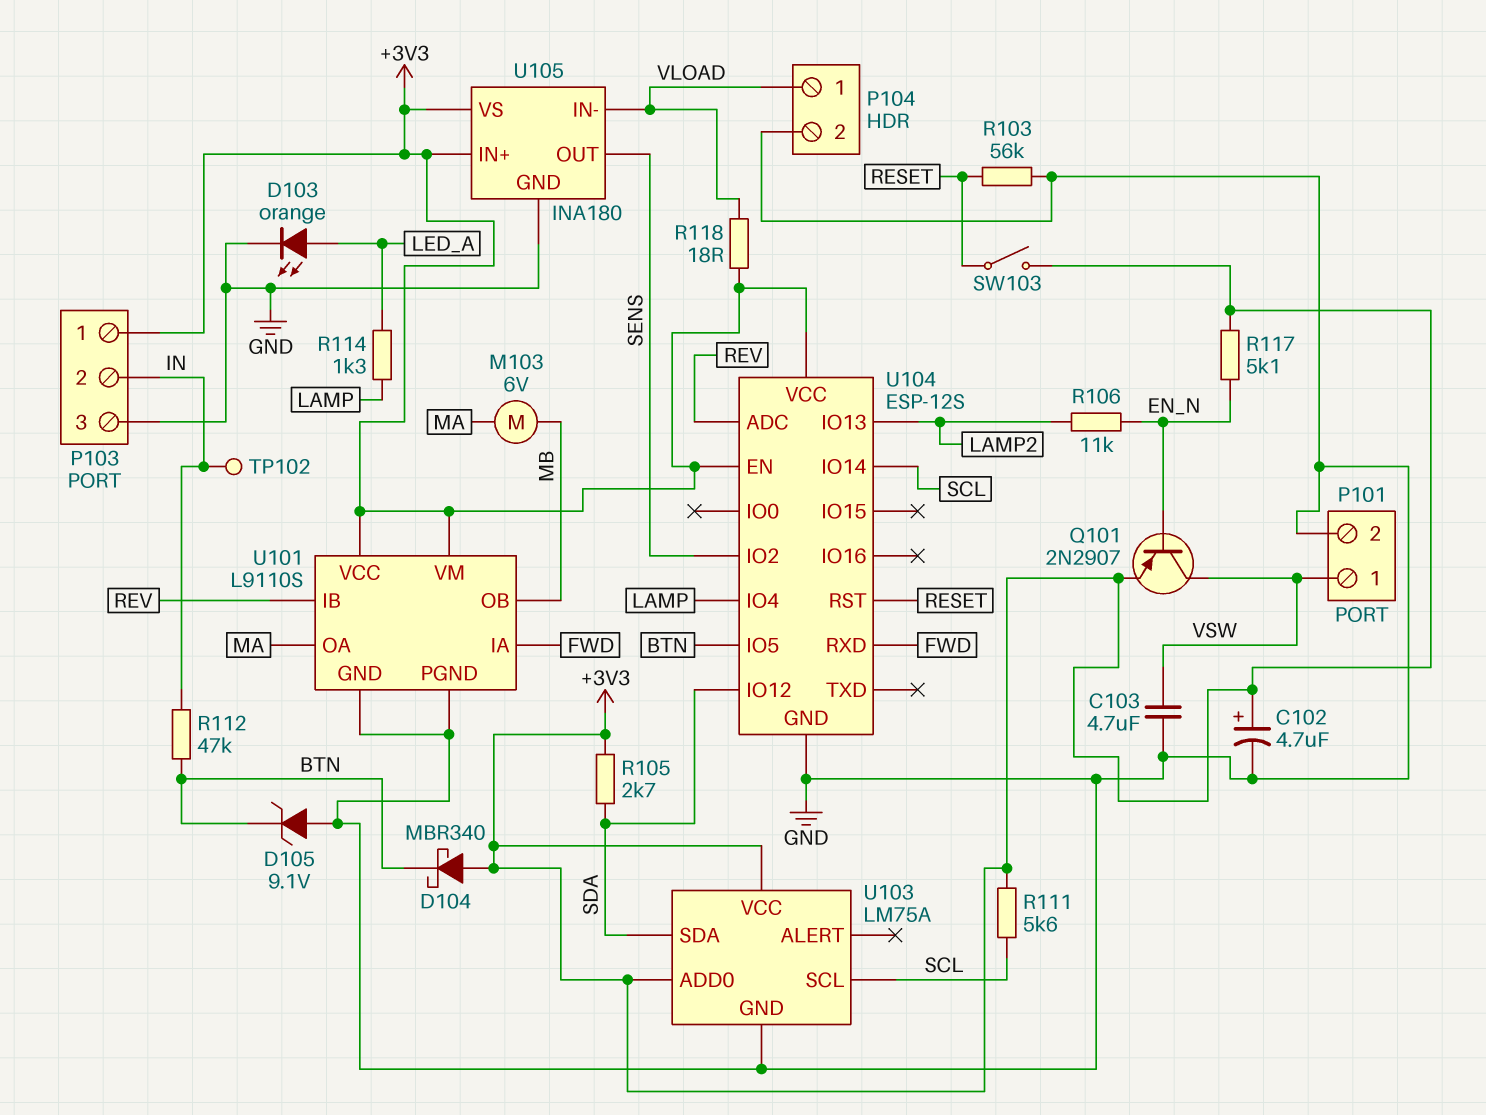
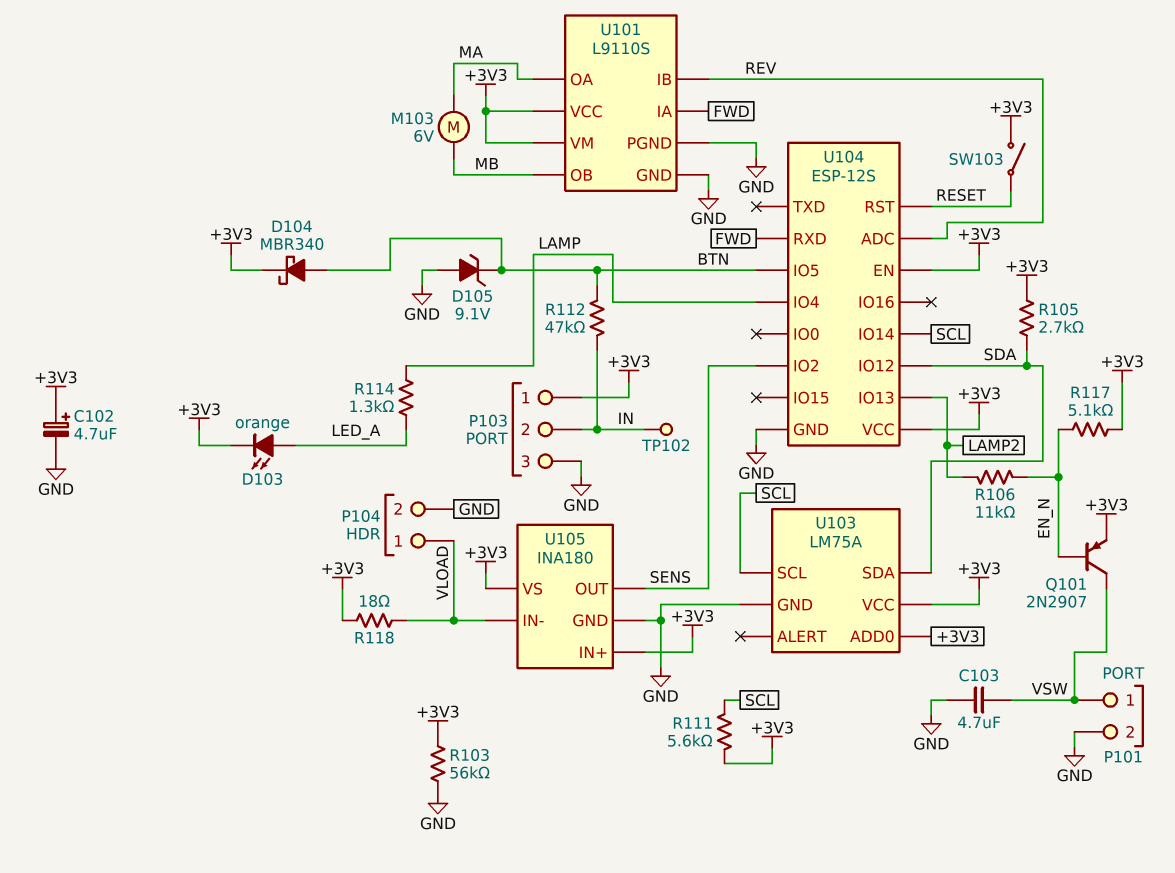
D103: LED orange (A LED_A, K GND) -> LED orange (A LED_A, K +3V3)
D104: schottky MBR340 (A +3V3, K BTN) -> schottky MBR340 (A BTN, K +3V3)
R103: 56k (GND, RESET) -> 56k (+3V3, GND)

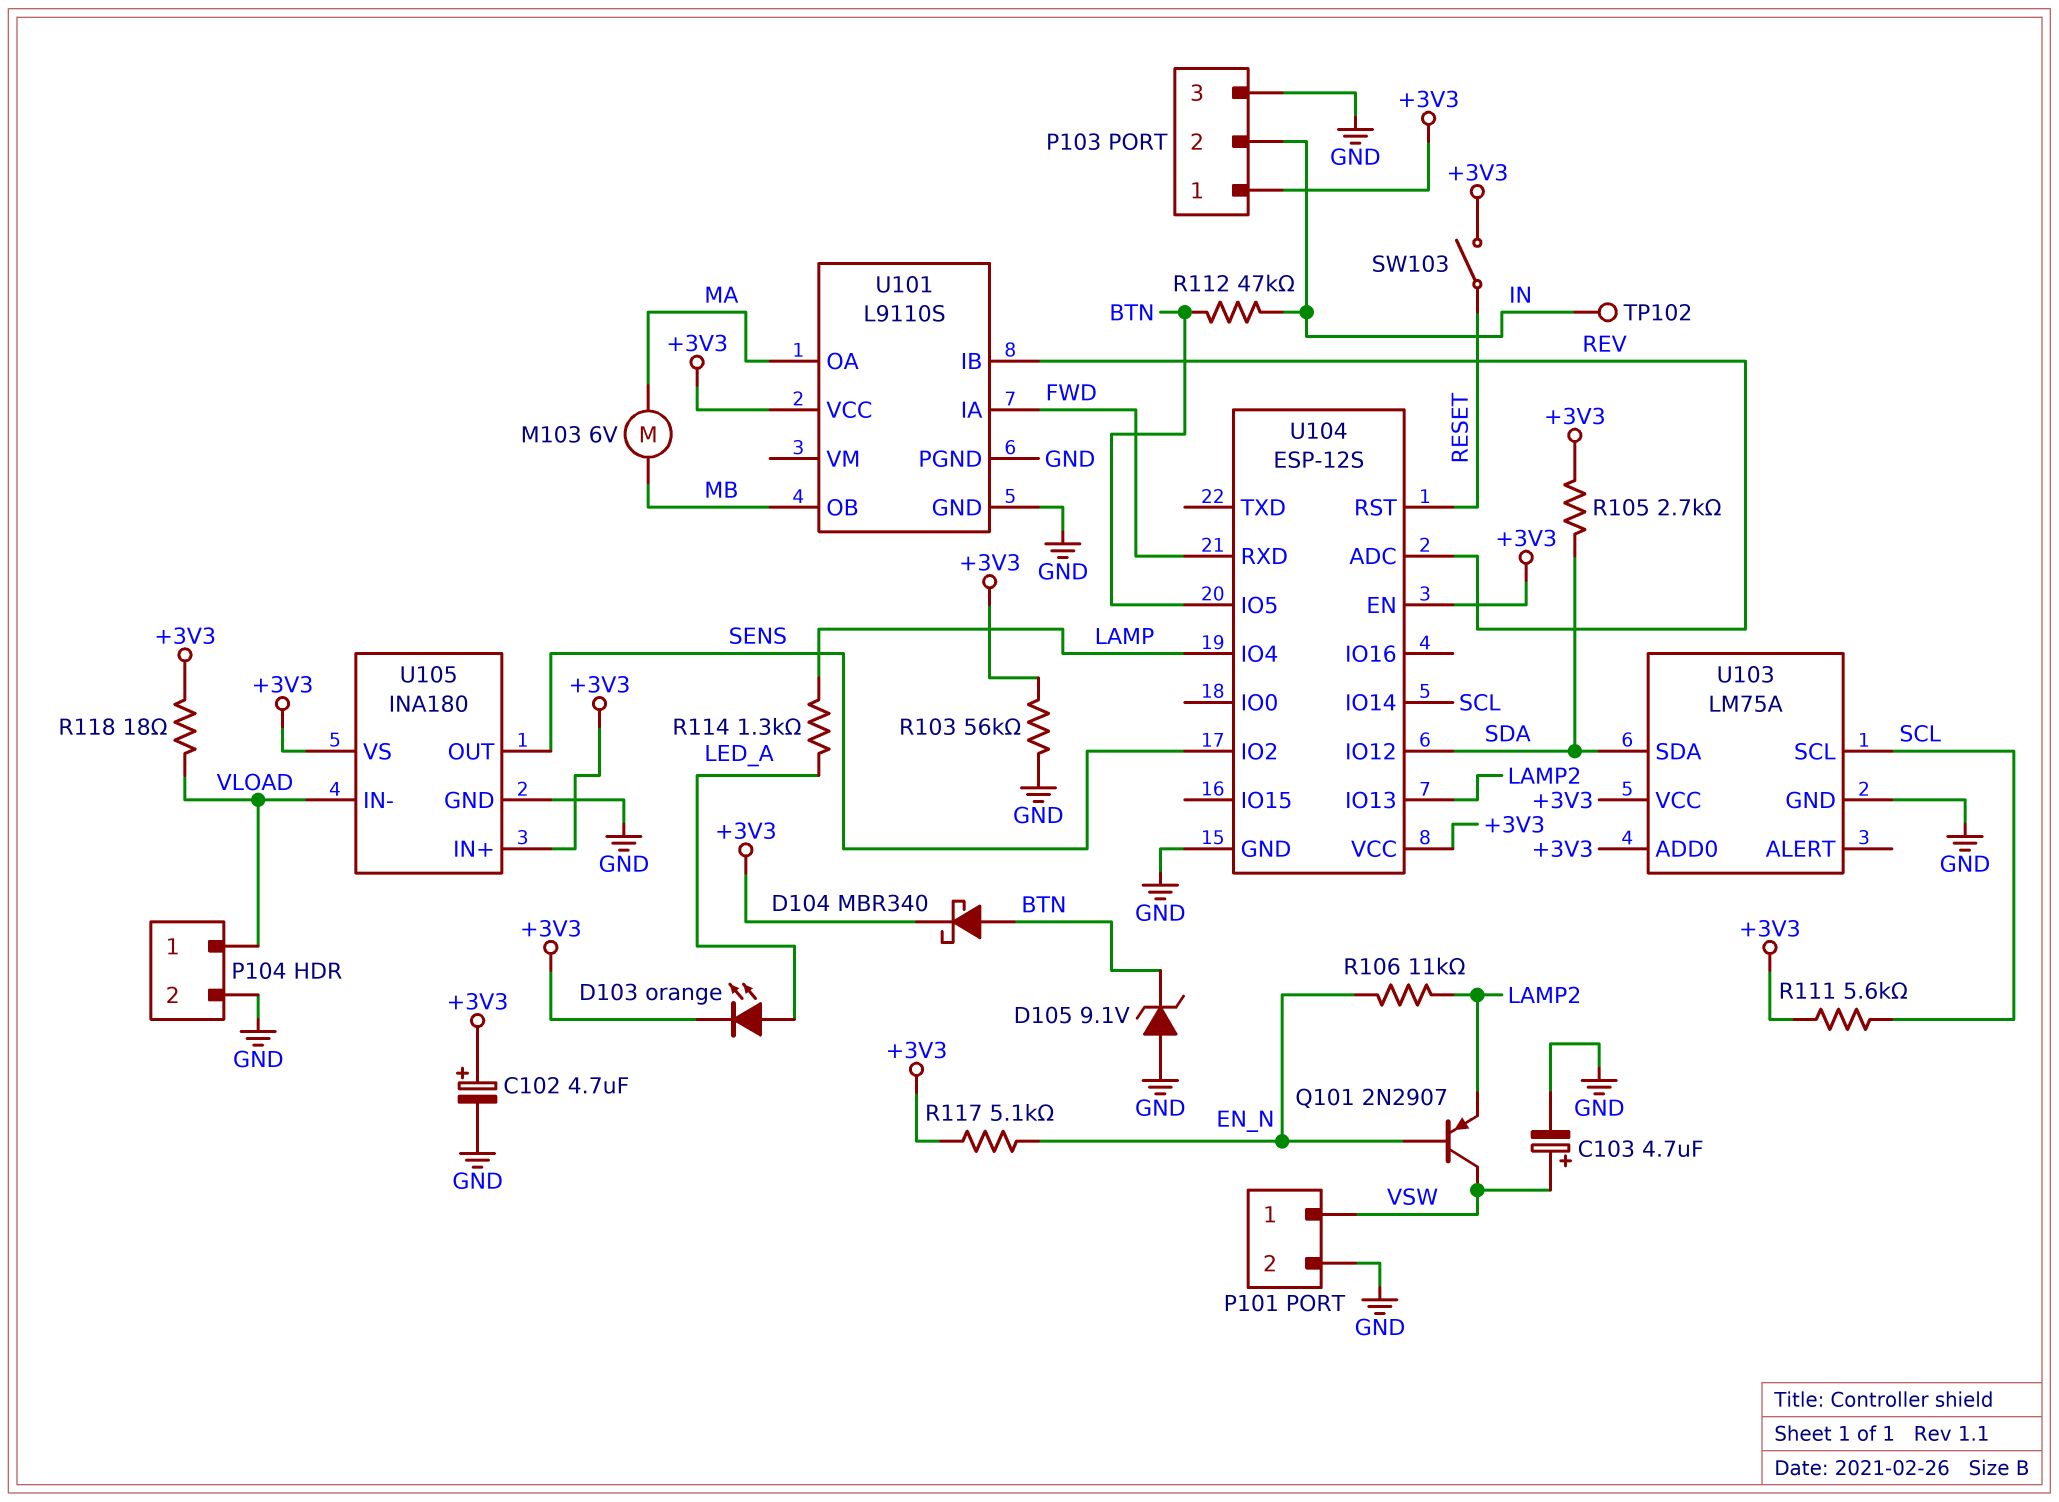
C103: 4.7uF (GND, VSW) -> 4.7uF (plus VSW, minus GND)
Q101: PNP 2N2907 (B EN_N, C VSW, E +3V3) -> PNP 2N2907 (B EN_N, C VSW, E LAMP2)
U101 pin VM: +3V3 -> none

